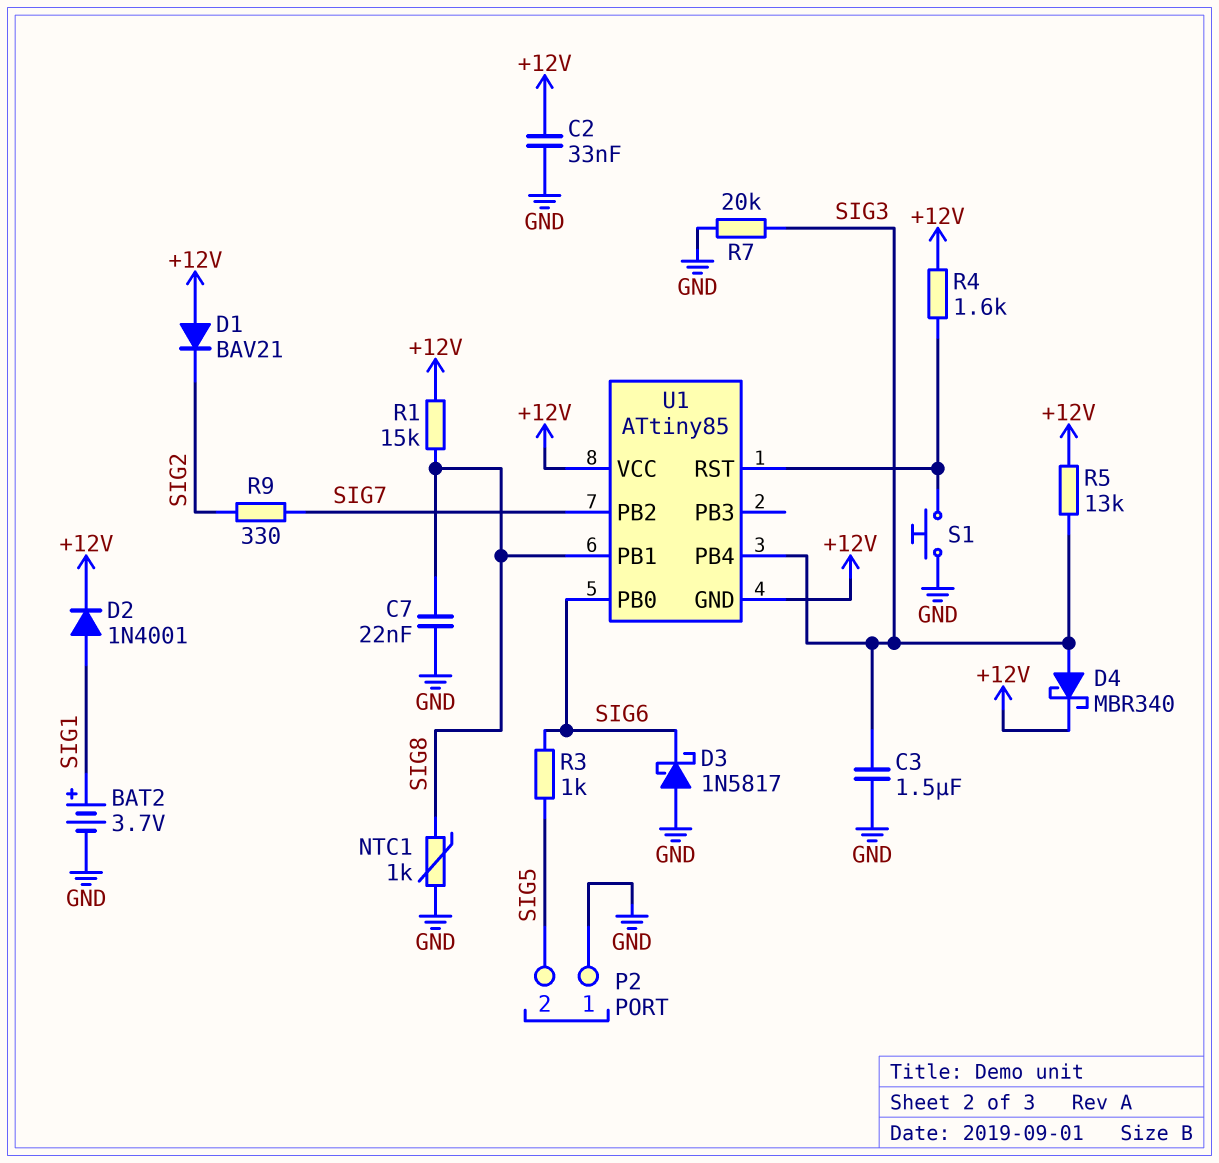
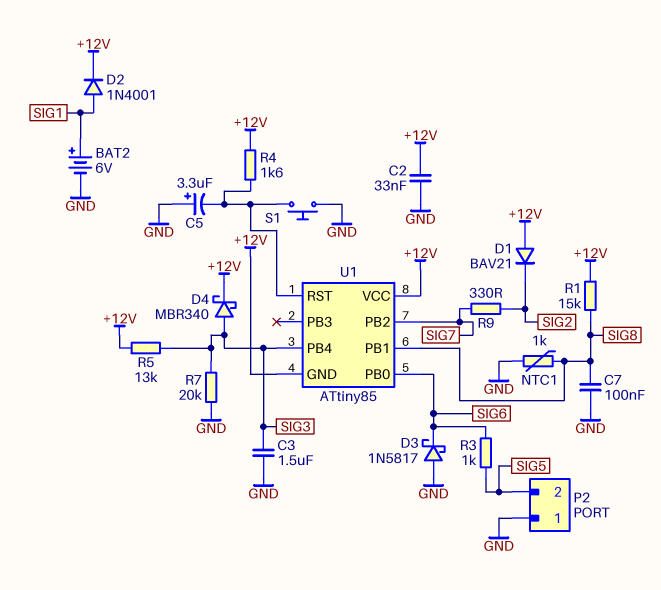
BAT2: 3.7V (plus SIG1, minus GND) -> 6V (plus SIG1, minus GND)
C5: none -> 3.3uF (plus GND, minus U1/RST)
C7: 22nF (GND, SIG8) -> 100nF (GND, SIG8)

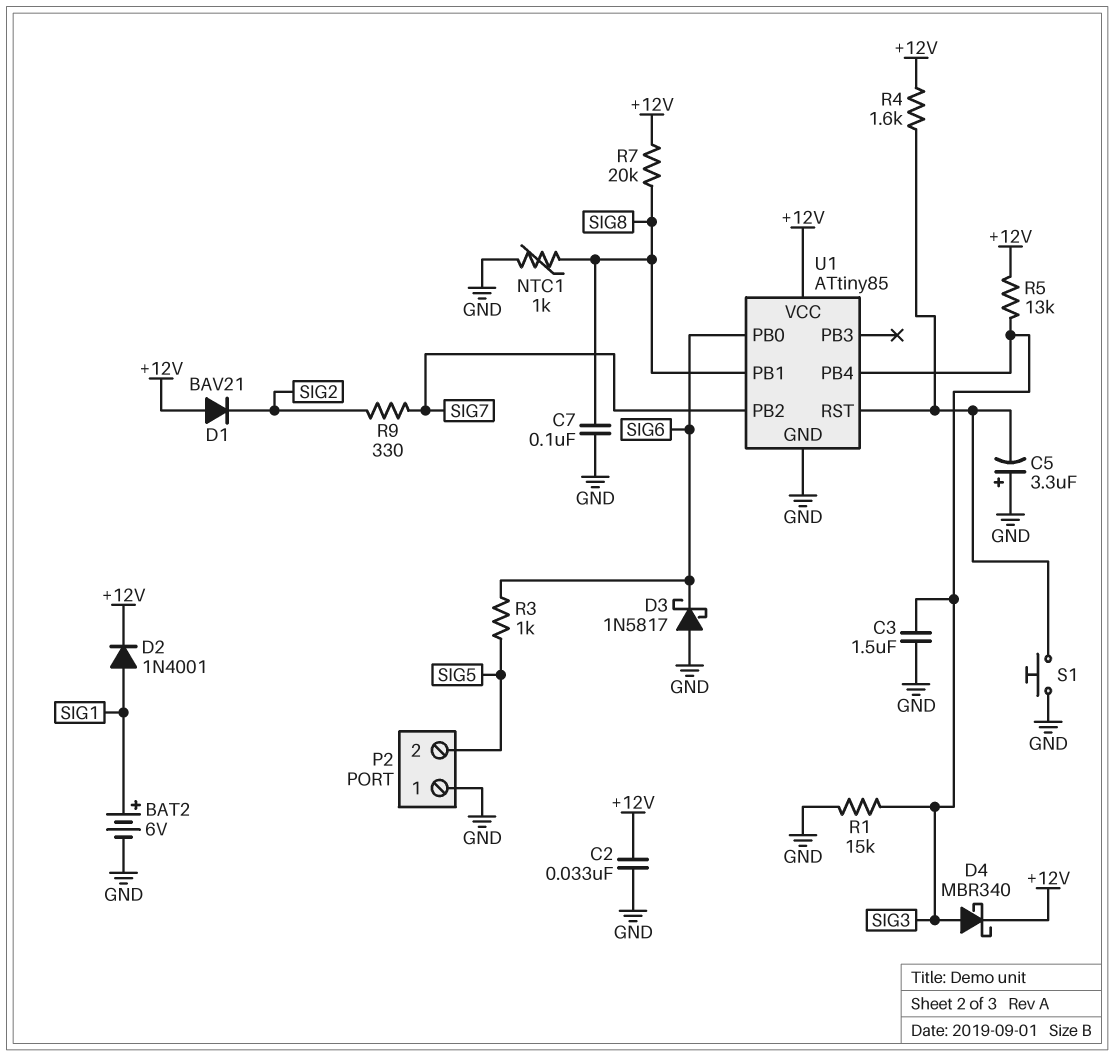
R1: 15k (+12V, SIG8) -> 15k (GND, SIG3)
R7: 20k (GND, SIG3) -> 20k (+12V, SIG8)
U1 pin GND: +12V -> GND

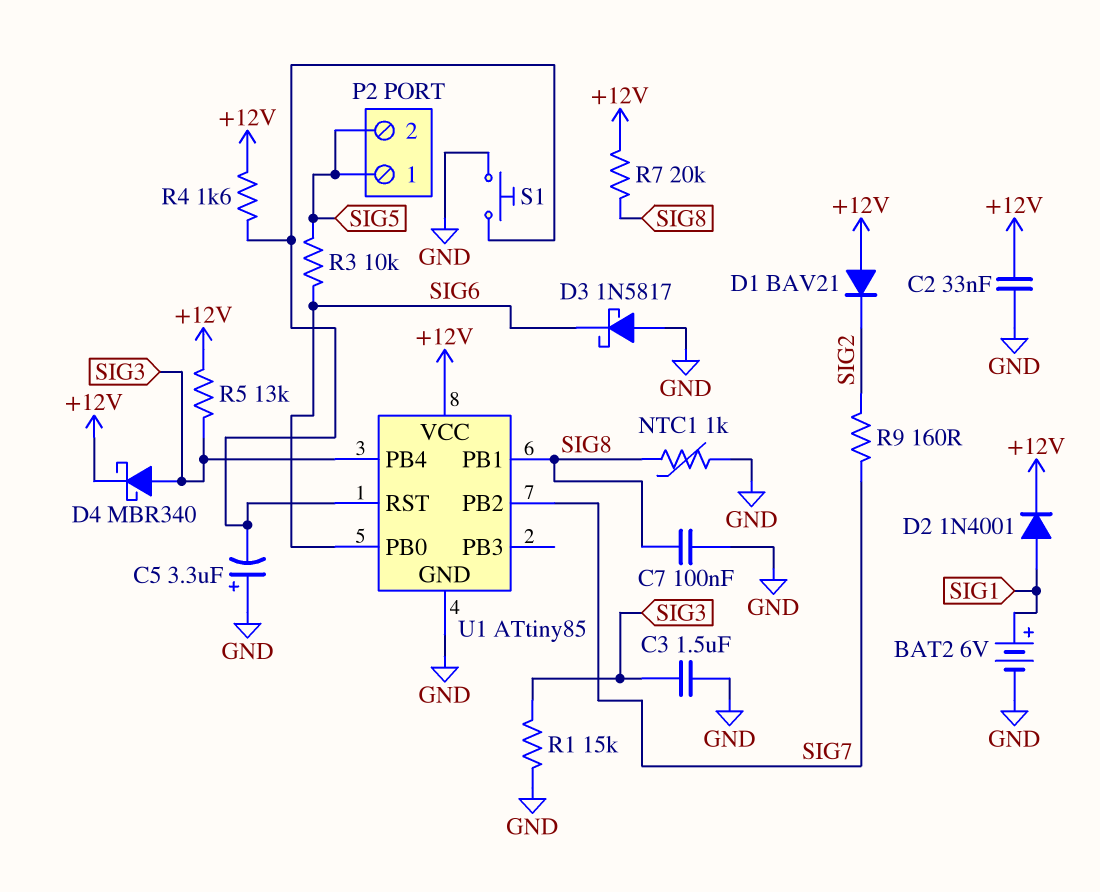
P2 pin 1: GND -> SIG5
R3: 1k (SIG5, SIG6) -> 10k (SIG5, SIG6)
R9: 330 (SIG2, SIG7) -> 160 (SIG2, SIG7)

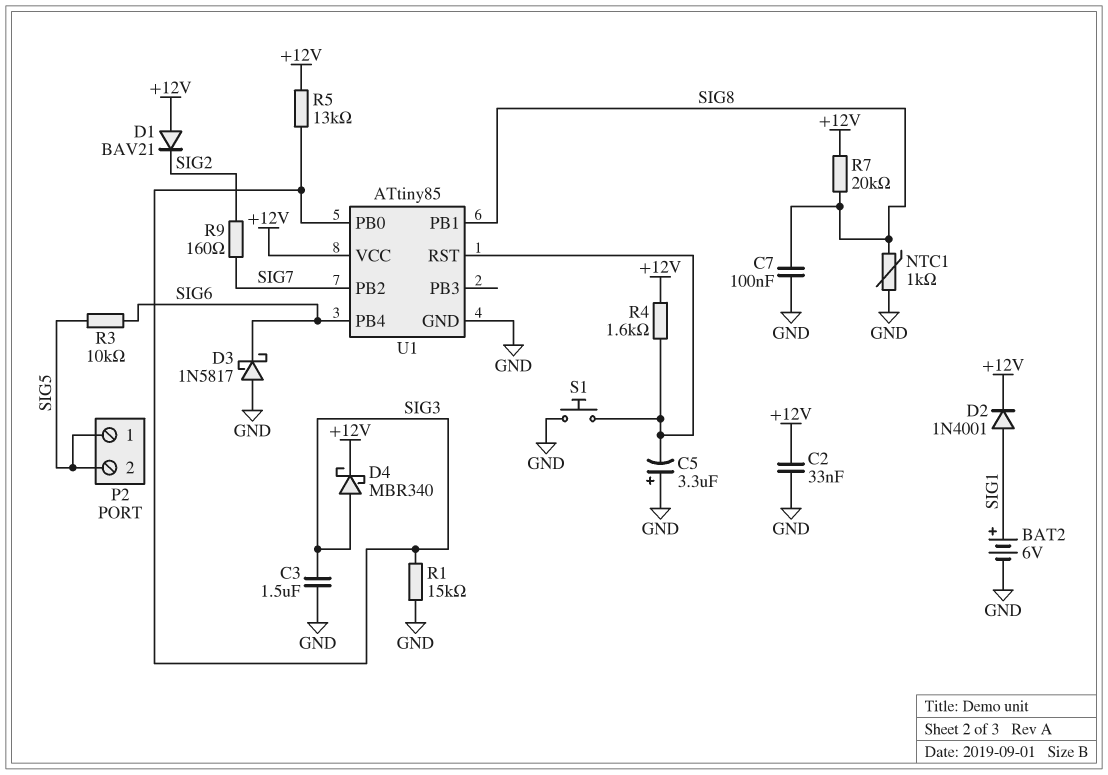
U1 pin PB0: SIG6 -> SIG3
U1 pin PB4: SIG3 -> SIG6

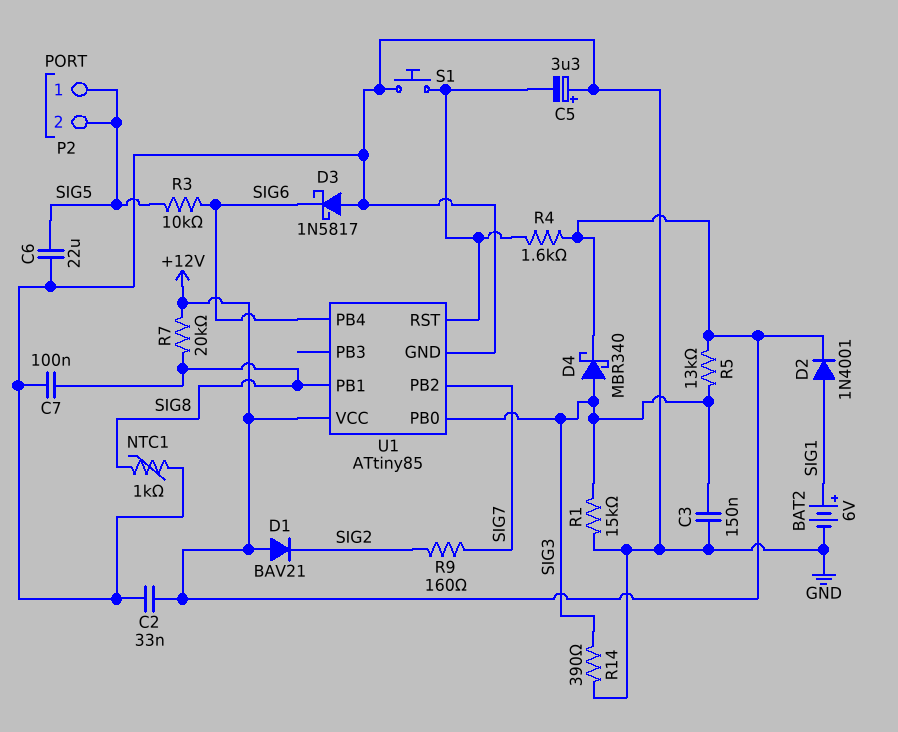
C3: 1.5uF (GND, SIG3) -> 150nF (GND, SIG3)
C6: none -> 22uF (GND, SIG5)
R14: none -> 390 (GND, SIG3)

